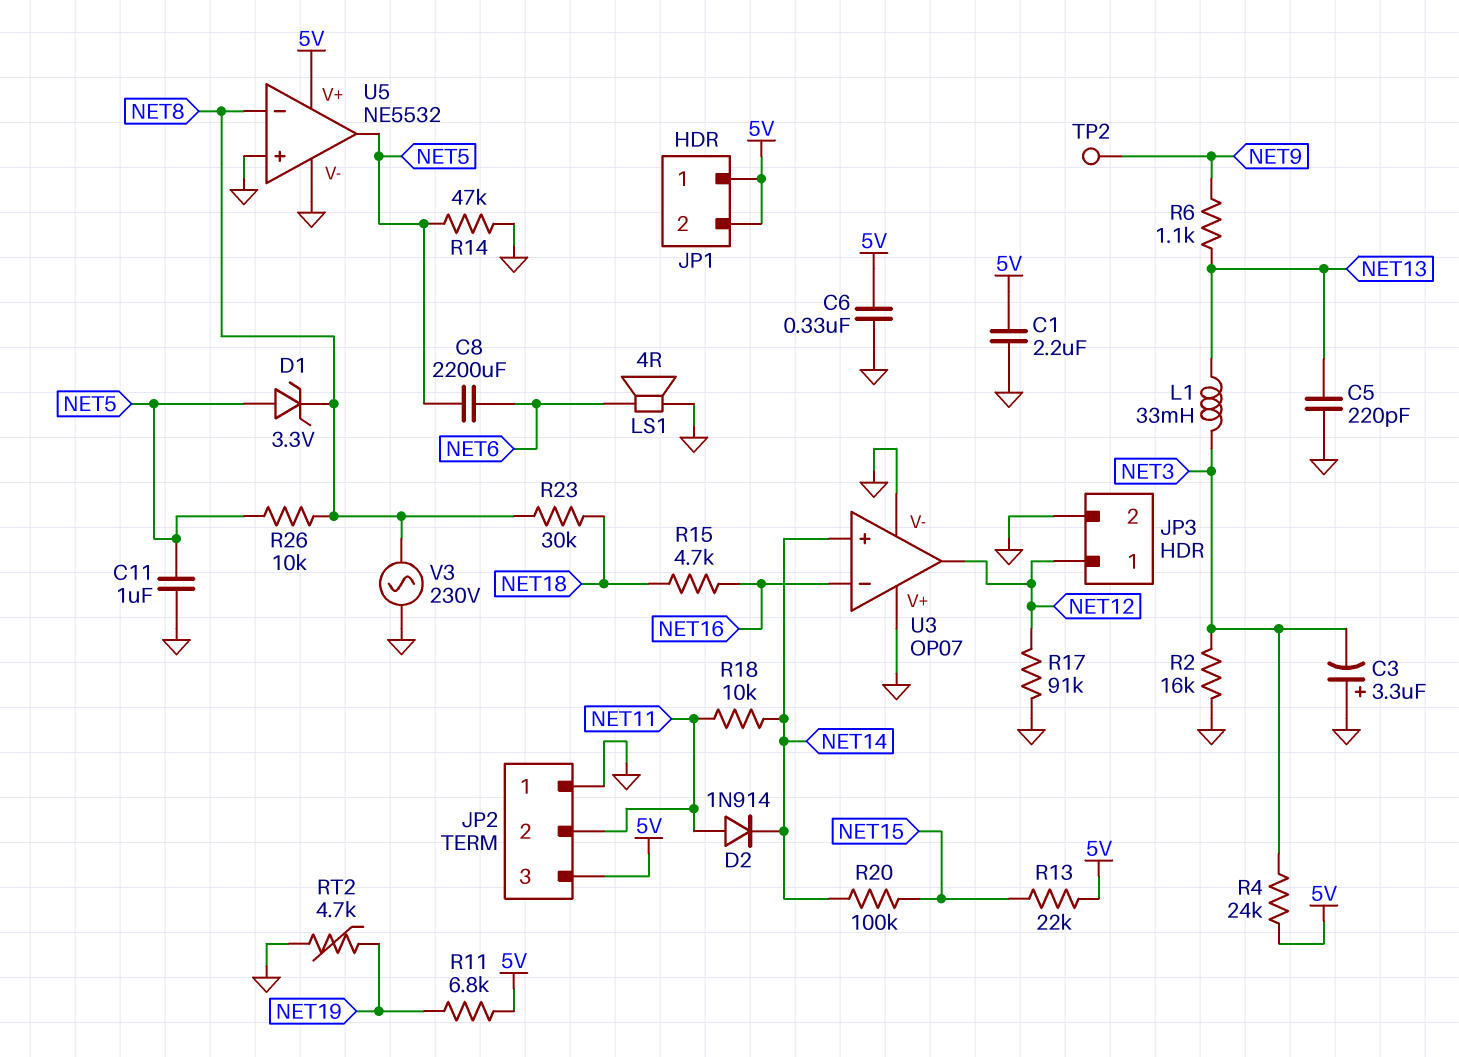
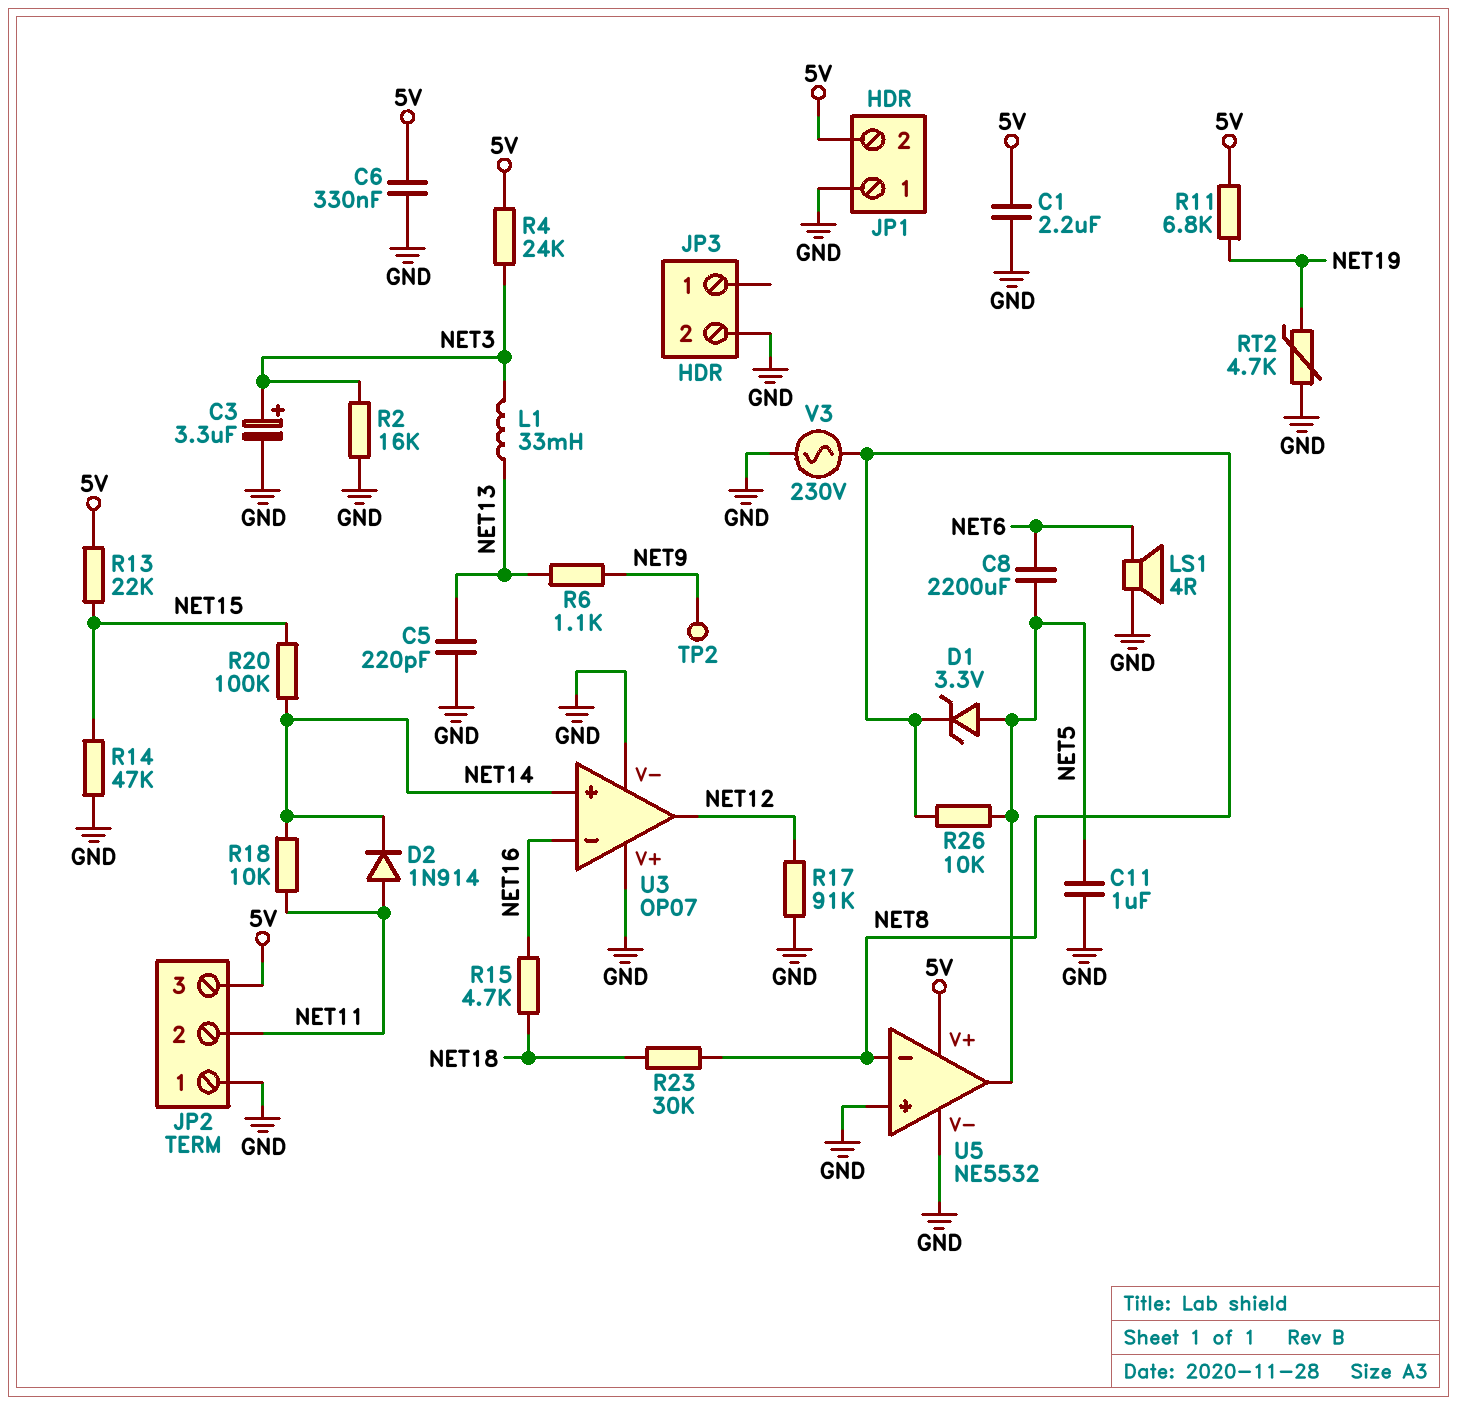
C3: 3.3uF (plus GND, minus NET3) -> 3.3uF (plus NET3, minus GND)
JP1 pin 1: 5V -> GND
JP3 pin 1: NET12 -> none
R14: 47k (GND, NET5) -> 47k (GND, NET15)

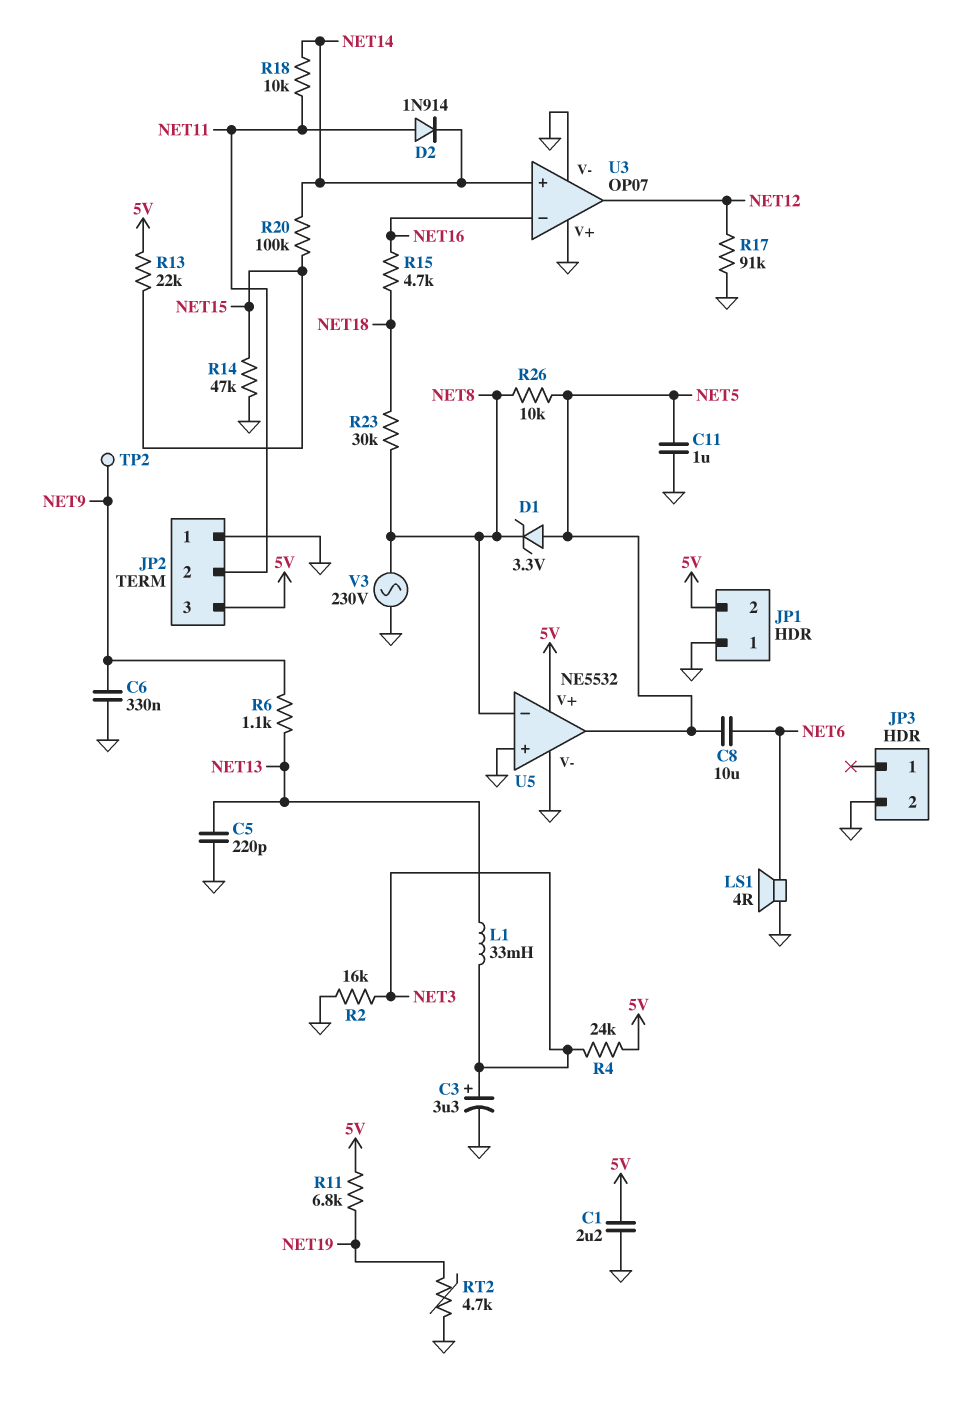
C6: 330nF (5V, GND) -> 330nF (GND, NET9)
C8: 2200uF (NET5, NET6) -> 10uF (NET5, NET6)

